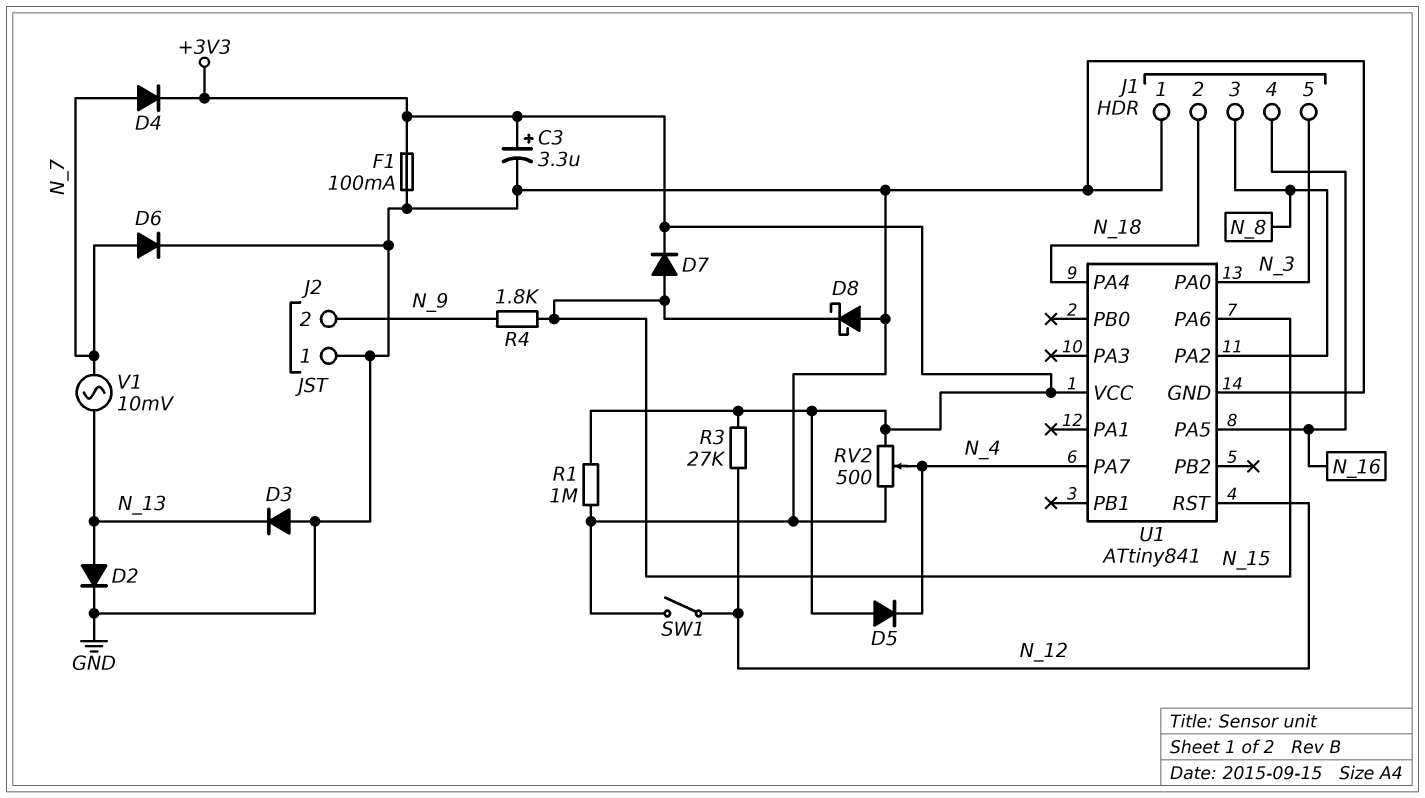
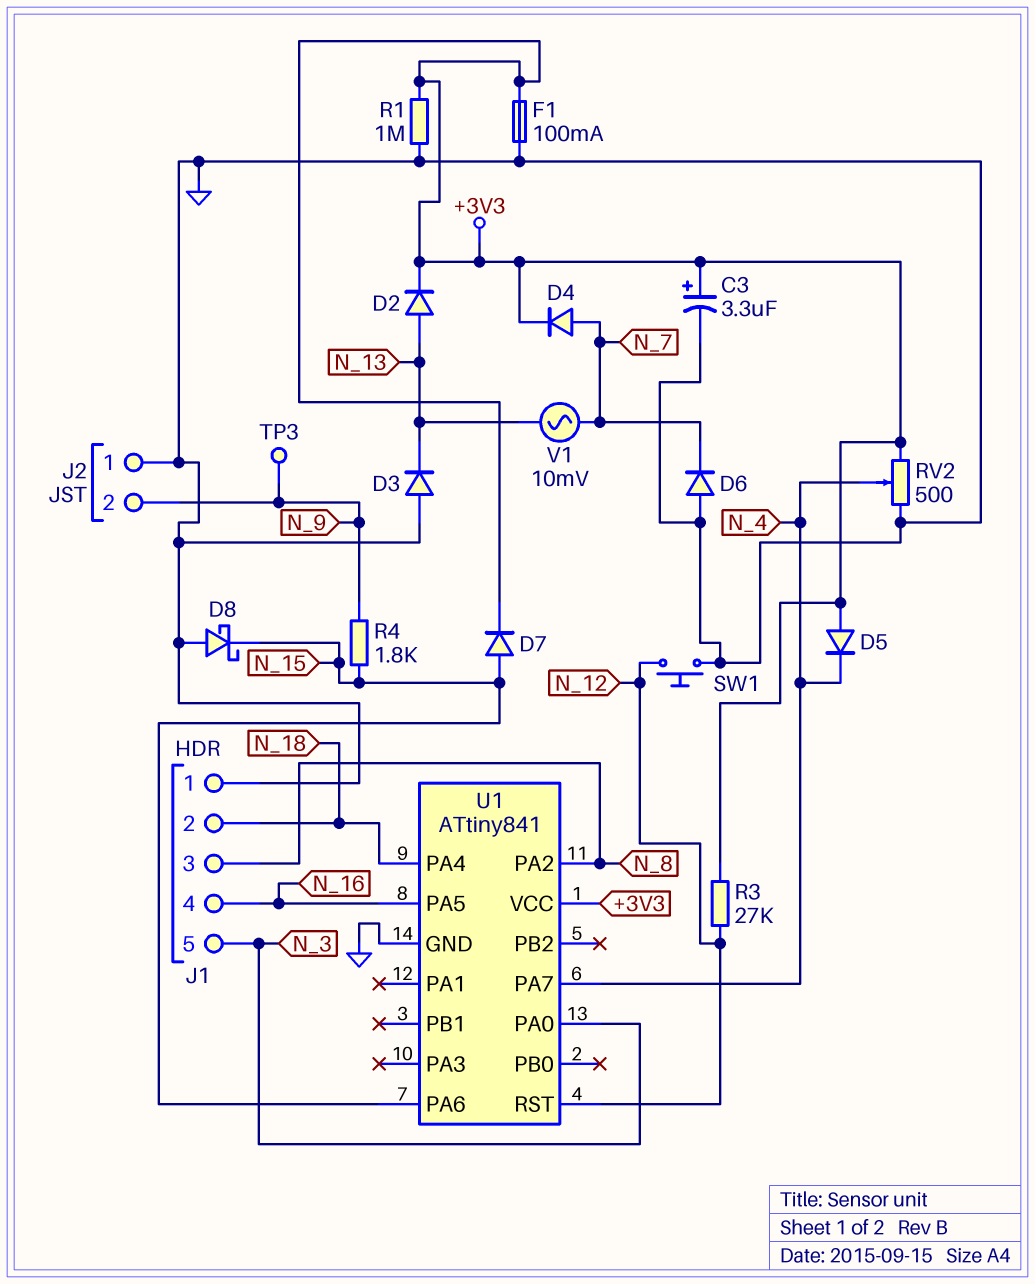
D2: diode (A N_13, K GND) -> diode (A N_13, K +3V3)
D6: diode (A N_7, K GND) -> diode (A GND, K N_7)
SW1: switch (GND, N_12) -> button (GND, N_12)
TP3: none -> test point (N_9)

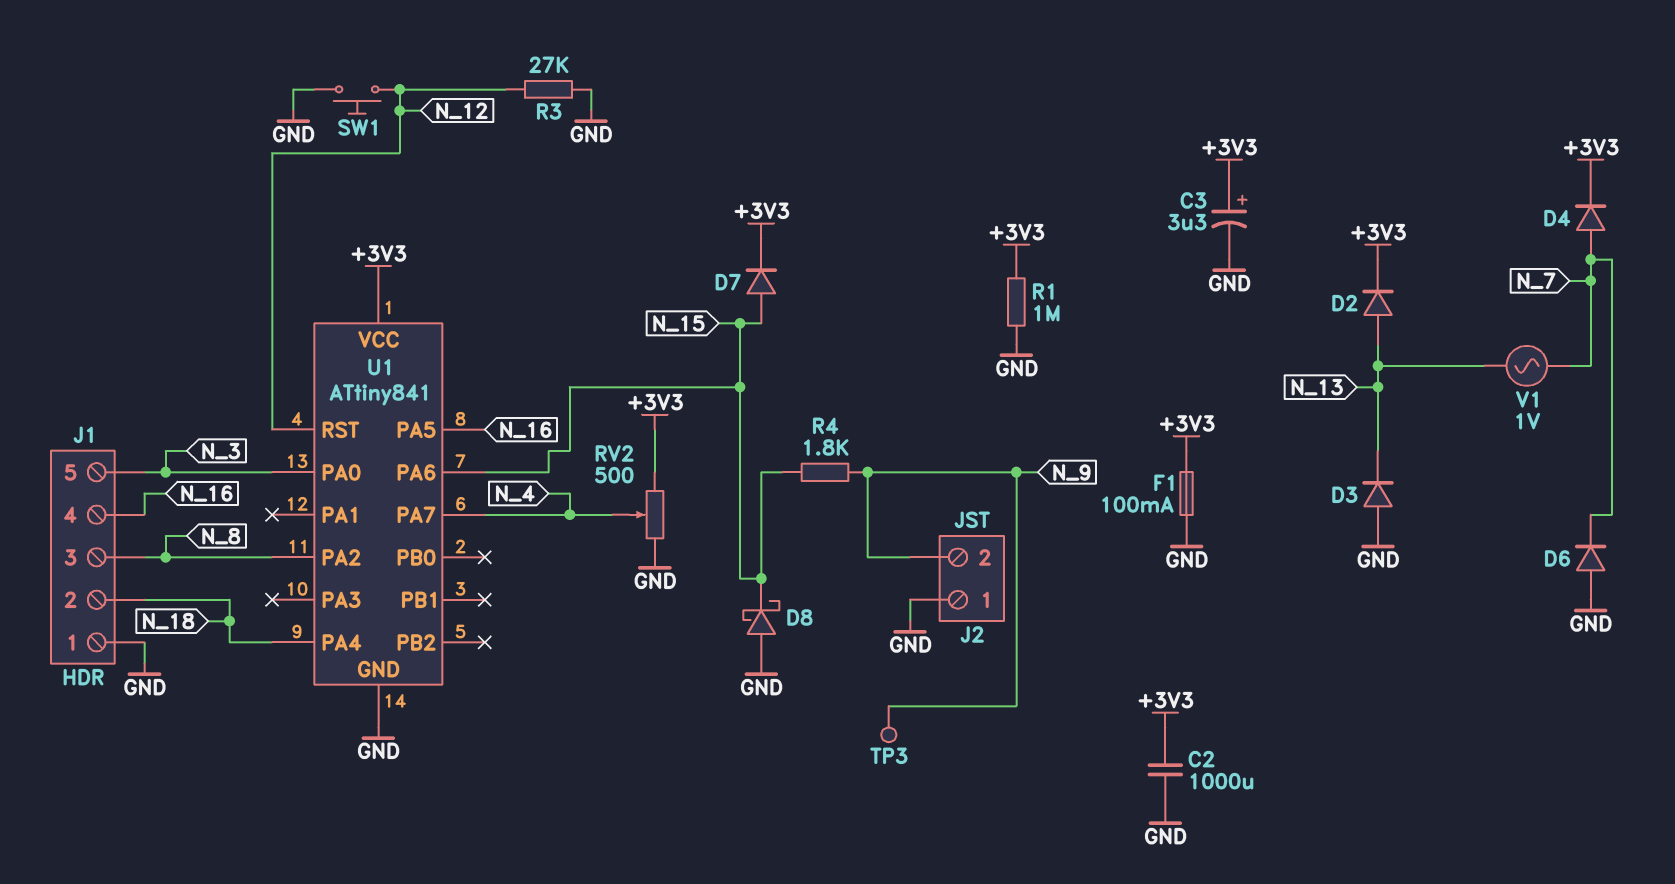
C2: none -> 1000uF (+3V3, GND)
D5: diode (A +3V3, K N_4) -> none
R3: 27k (+3V3, N_12) -> 27k (GND, N_12)
V1: AC 10mV (N_7, N_13) -> AC 1V (N_7, N_13)

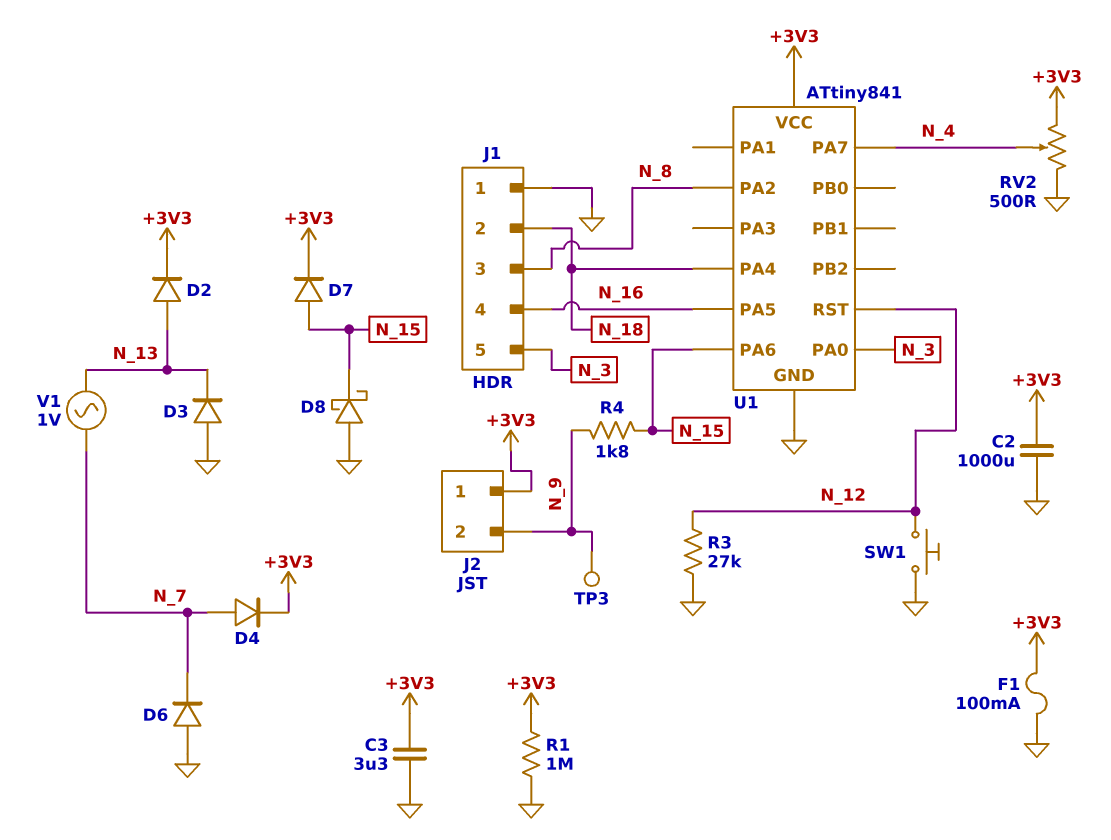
C3: 3.3uF (plus +3V3, minus GND) -> 3.3uF (+3V3, GND)
J2 pin 1: GND -> +3V3

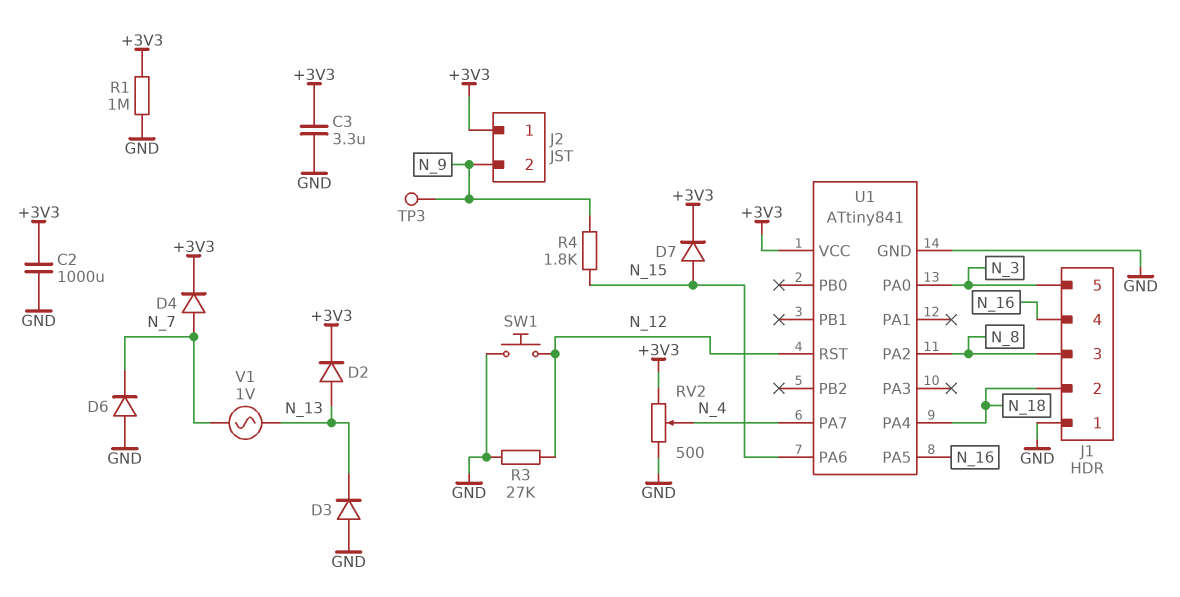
D8: schottky (A GND, K N_15) -> none
F1: 100mA (+3V3, GND) -> none

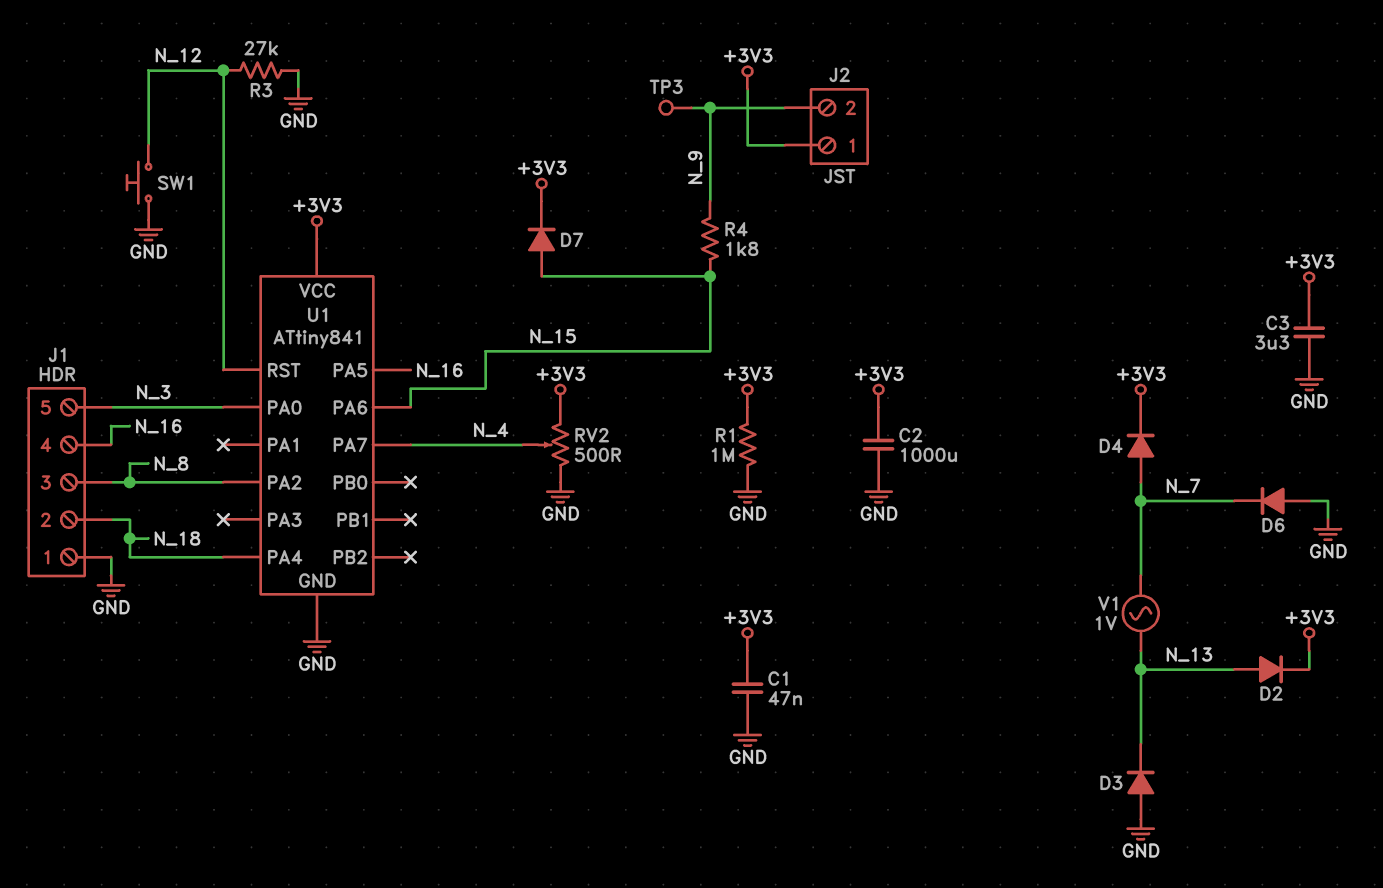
C1: none -> 47nF (+3V3, GND)

